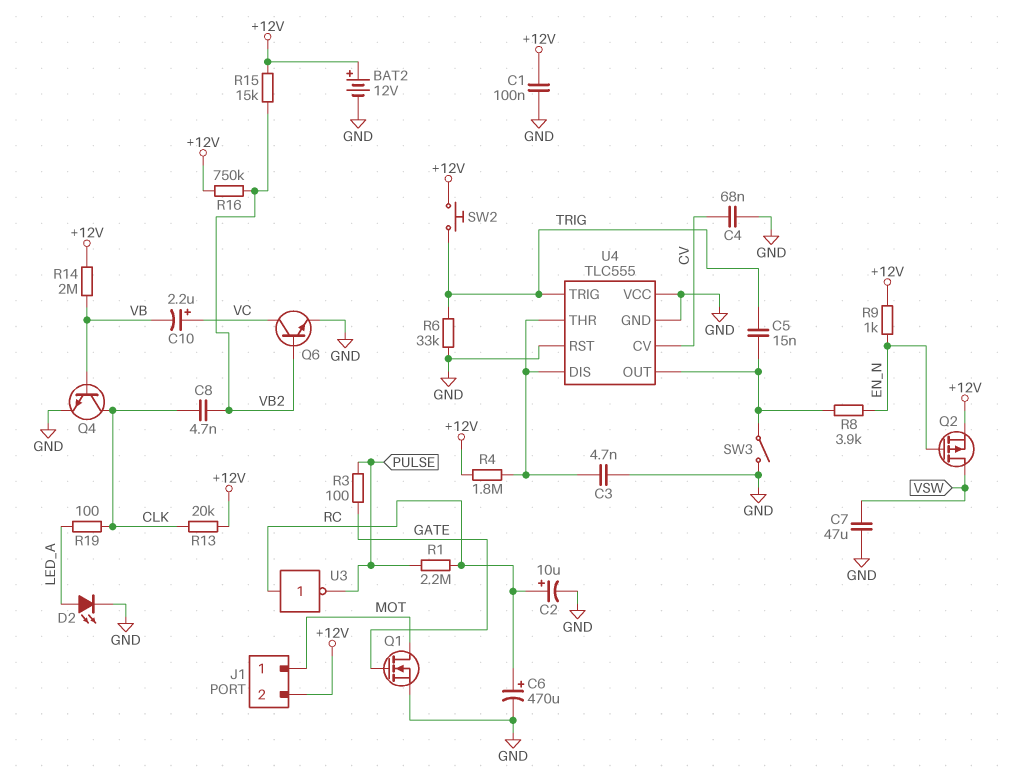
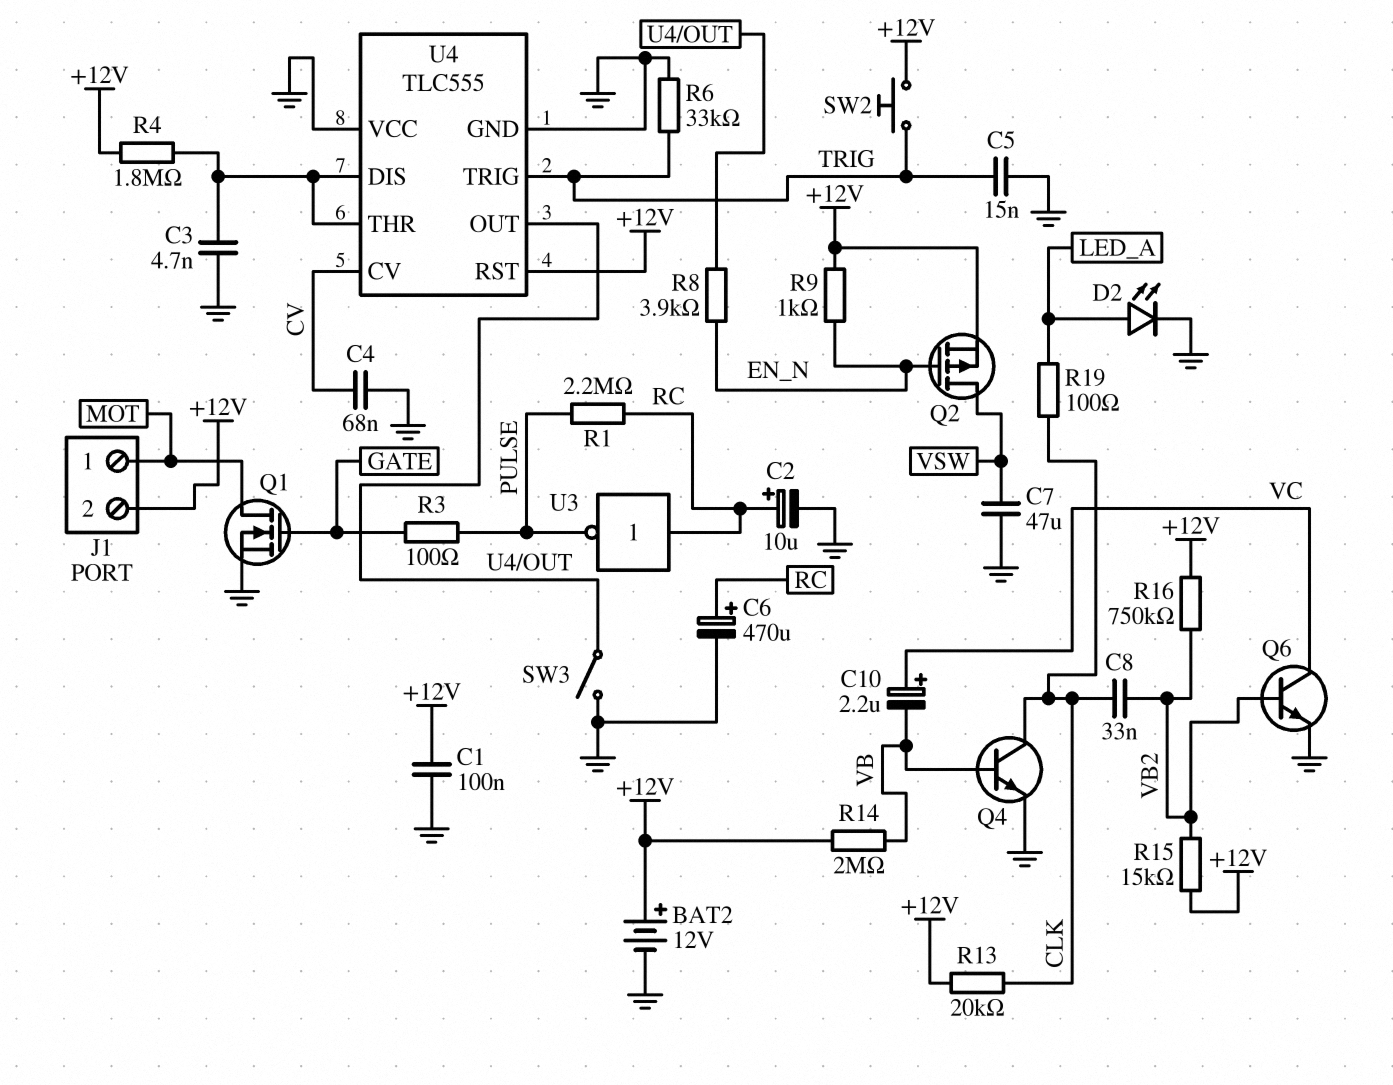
C5: 15nF (TRIG, U4/OUT) -> 15nF (GND, TRIG)
C8: 4.7nF (CLK, VB2) -> 33nF (CLK, VB2)
U4 pin RST: GND -> +12V

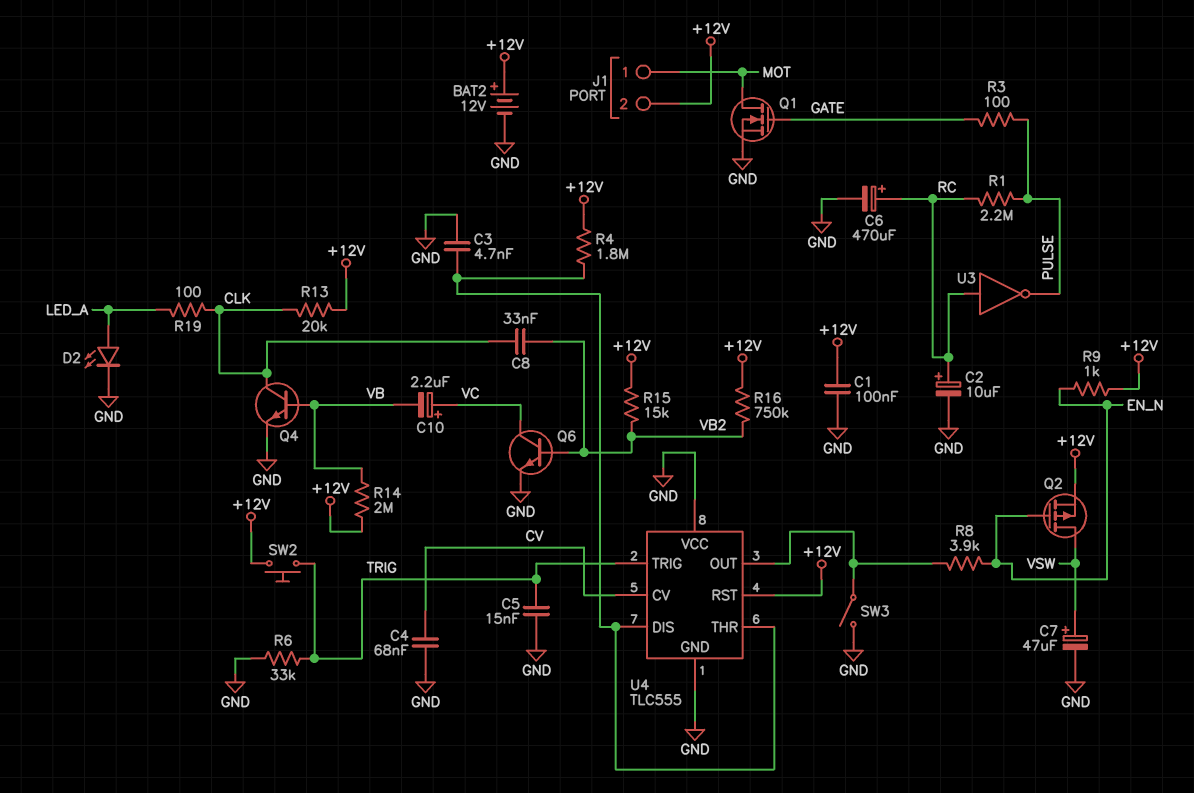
C7: 47uF (GND, VSW) -> 47uF (plus VSW, minus GND)

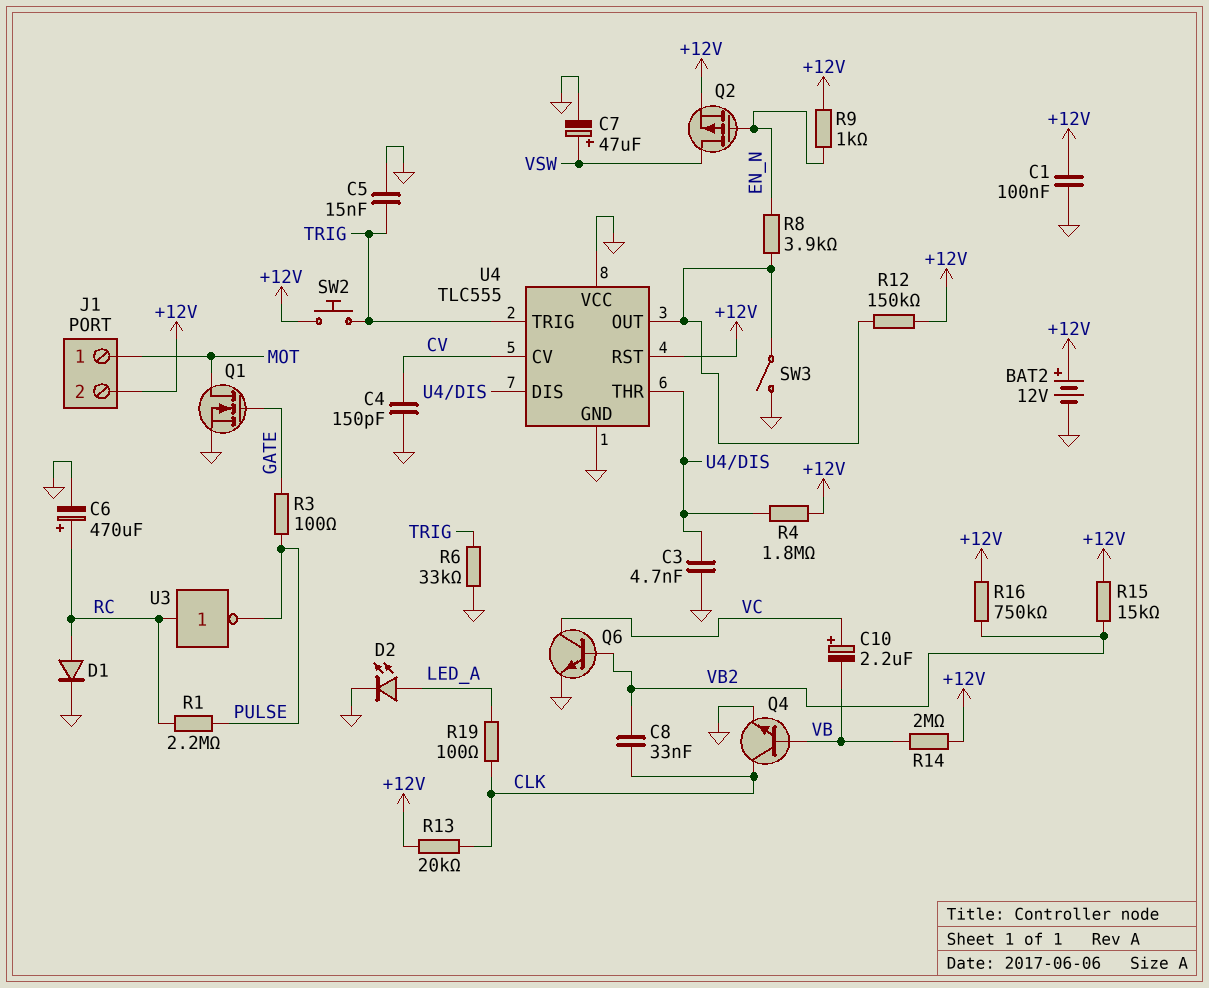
C2: 10uF (plus RC, minus GND) -> none
C4: 68nF (CV, GND) -> 150pF (CV, GND)
D1: none -> diode (A RC, K GND)
R12: none -> 150k (+12V, U4/OUT)

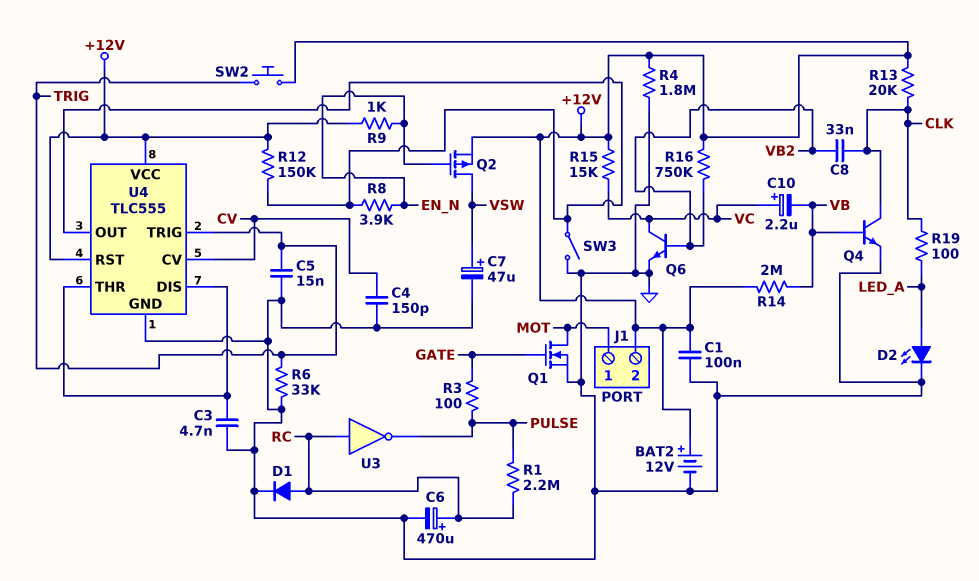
R4: 1.8M (+12V, U4/DIS) -> 1.8M (+12V, GND)
R15: 15k (+12V, VB2) -> 15k (+12V, VC)
U4 pin VCC: GND -> +12V

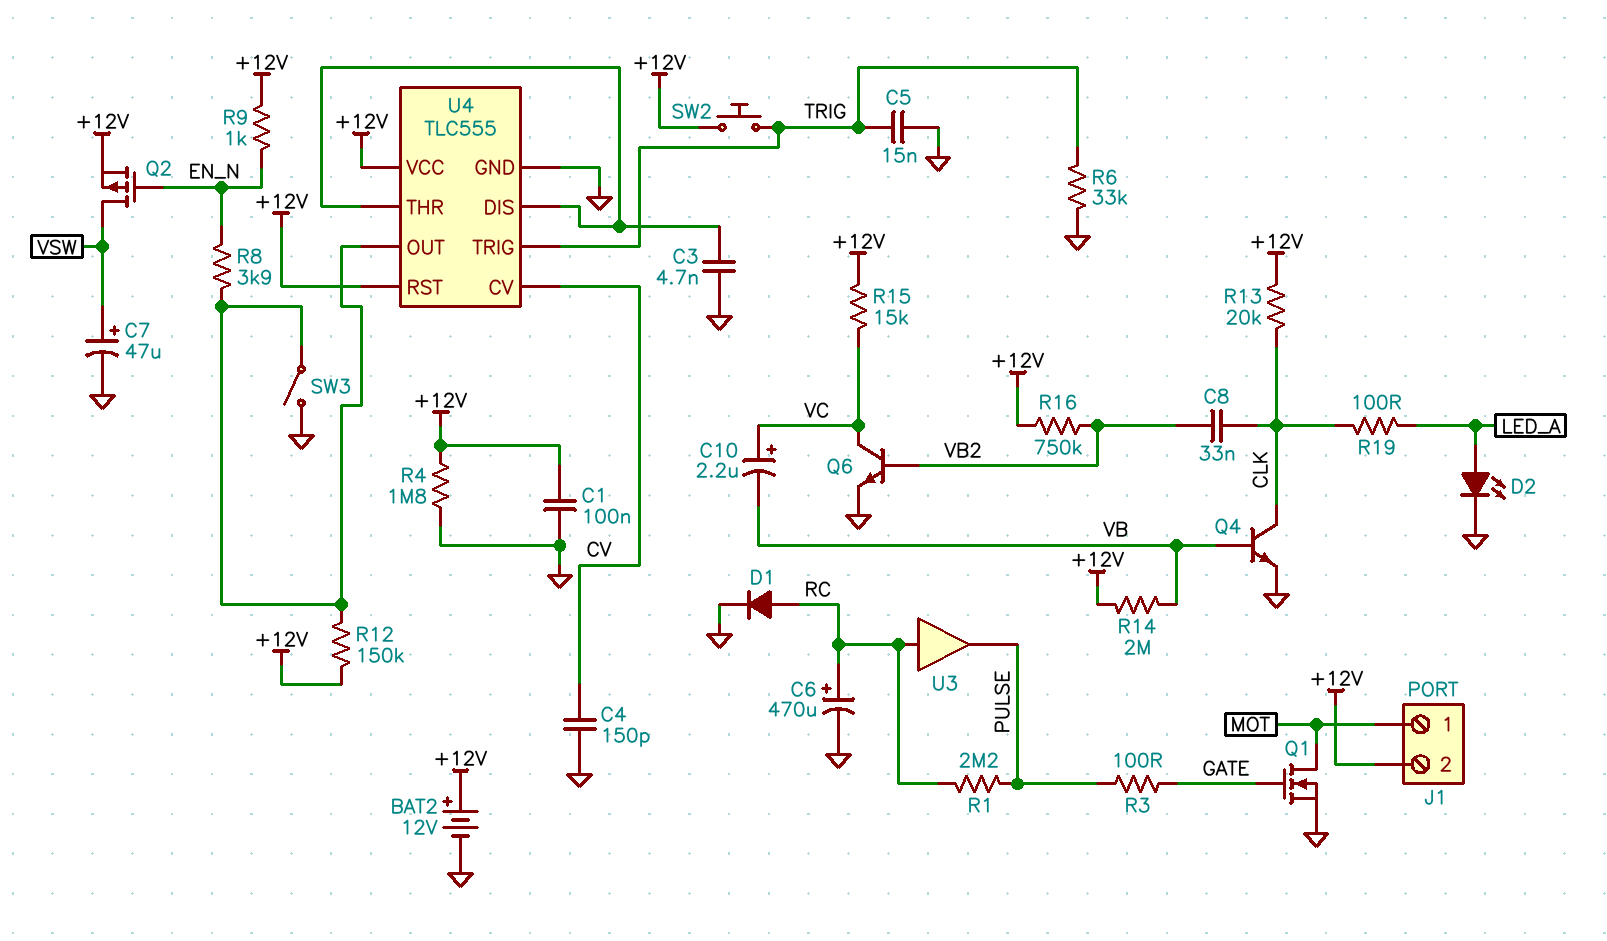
U3: NOT (in RC, out PULSE) -> buffer (in RC, out PULSE)

